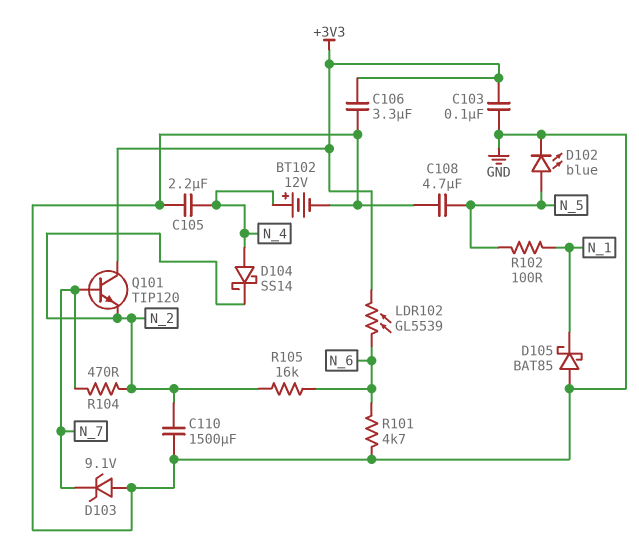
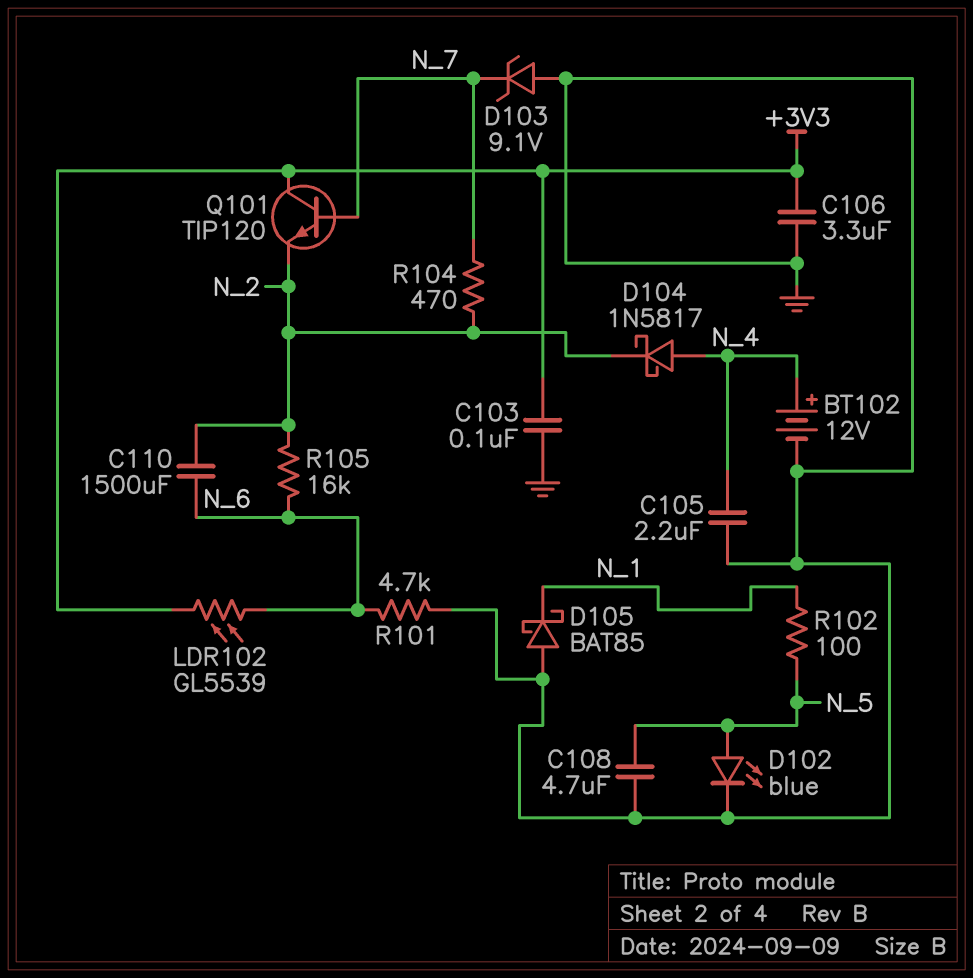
C110: 1500uF (GND, N_2) -> 1500uF (N_2, N_6)
D104: schottky SS14 (A N_4, K N_2) -> schottky 1N5817 (A N_4, K N_2)

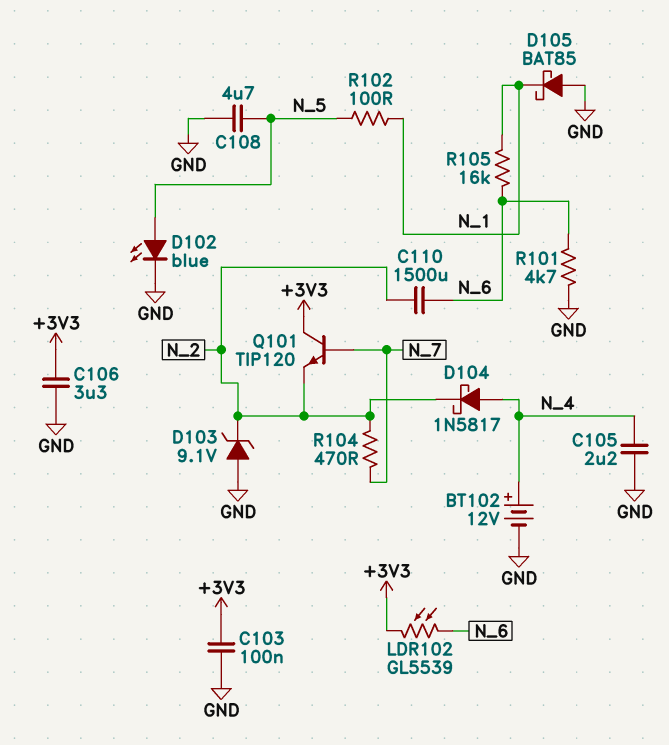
D103: zener 9.1V (A GND, K N_7) -> zener 9.1V (A GND, K N_2)
R105: 16k (N_2, N_6) -> 16k (N_1, N_6)

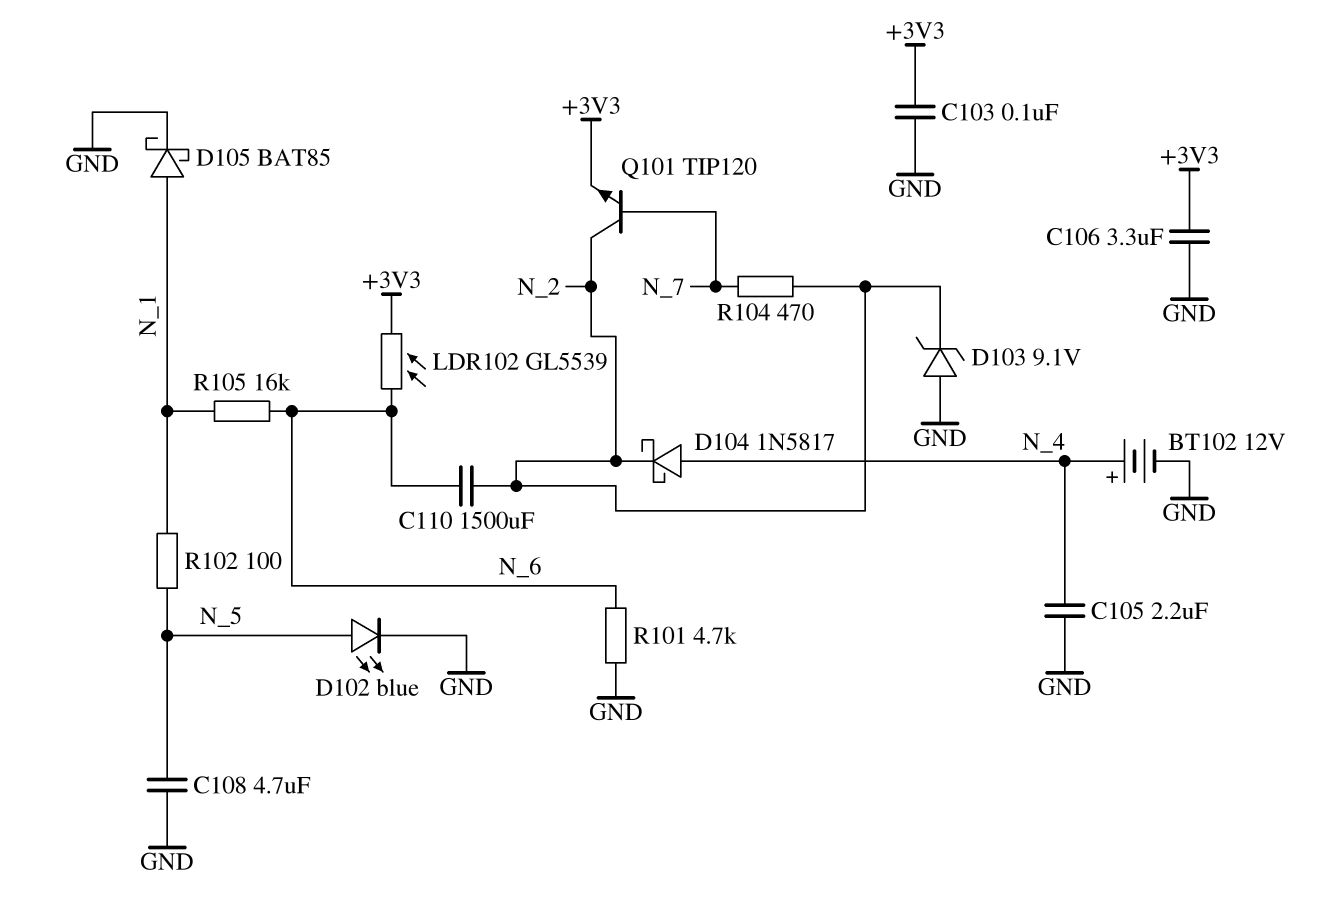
D105: schottky BAT85 (A GND, K N_1) -> schottky BAT85 (A N_1, K GND)
Q101: NPN TIP120 (B N_7, C +3V3, E N_2) -> NPN TIP120 (B N_7, C N_2, E +3V3)

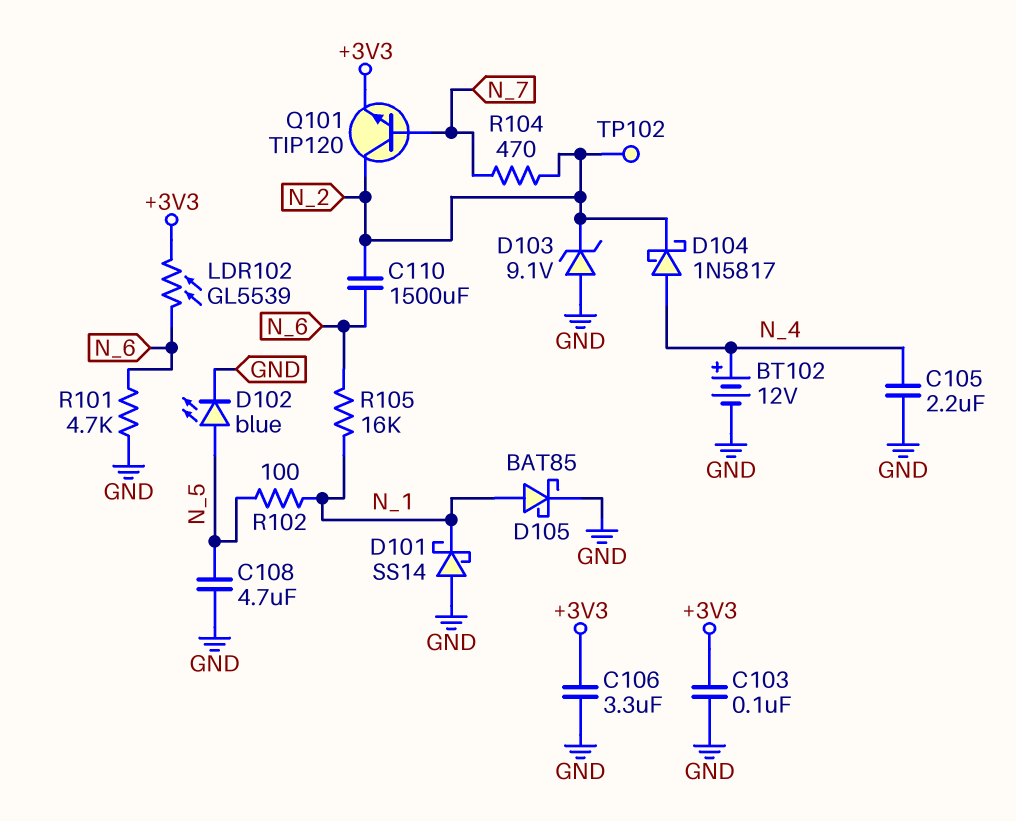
D101: none -> schottky SS14 (A GND, K N_1)
TP102: none -> test point (N_2)

